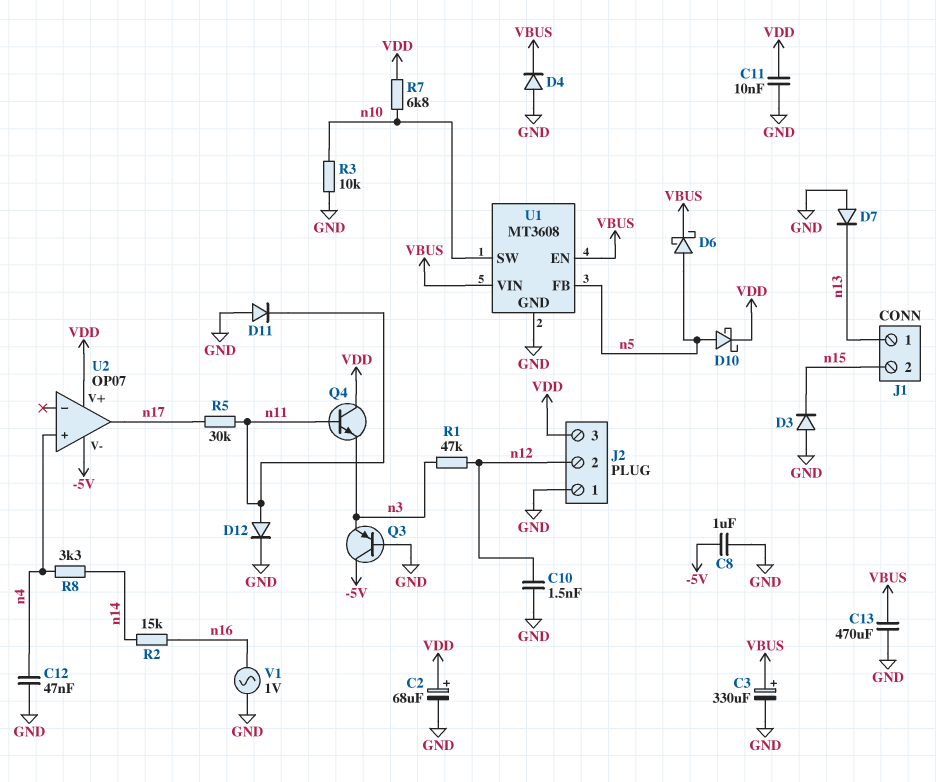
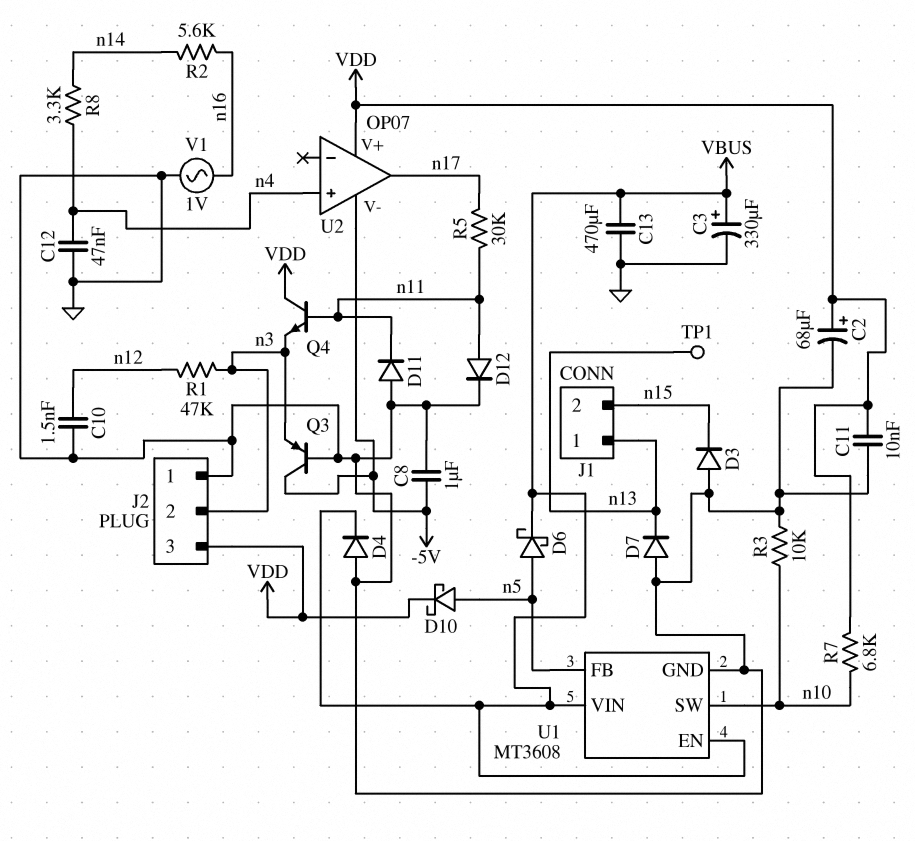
J2 pin 2: n12 -> n3
R2: 15k (n14, n16) -> 5.6k (n14, n16)
TP1: none -> test point (n13)

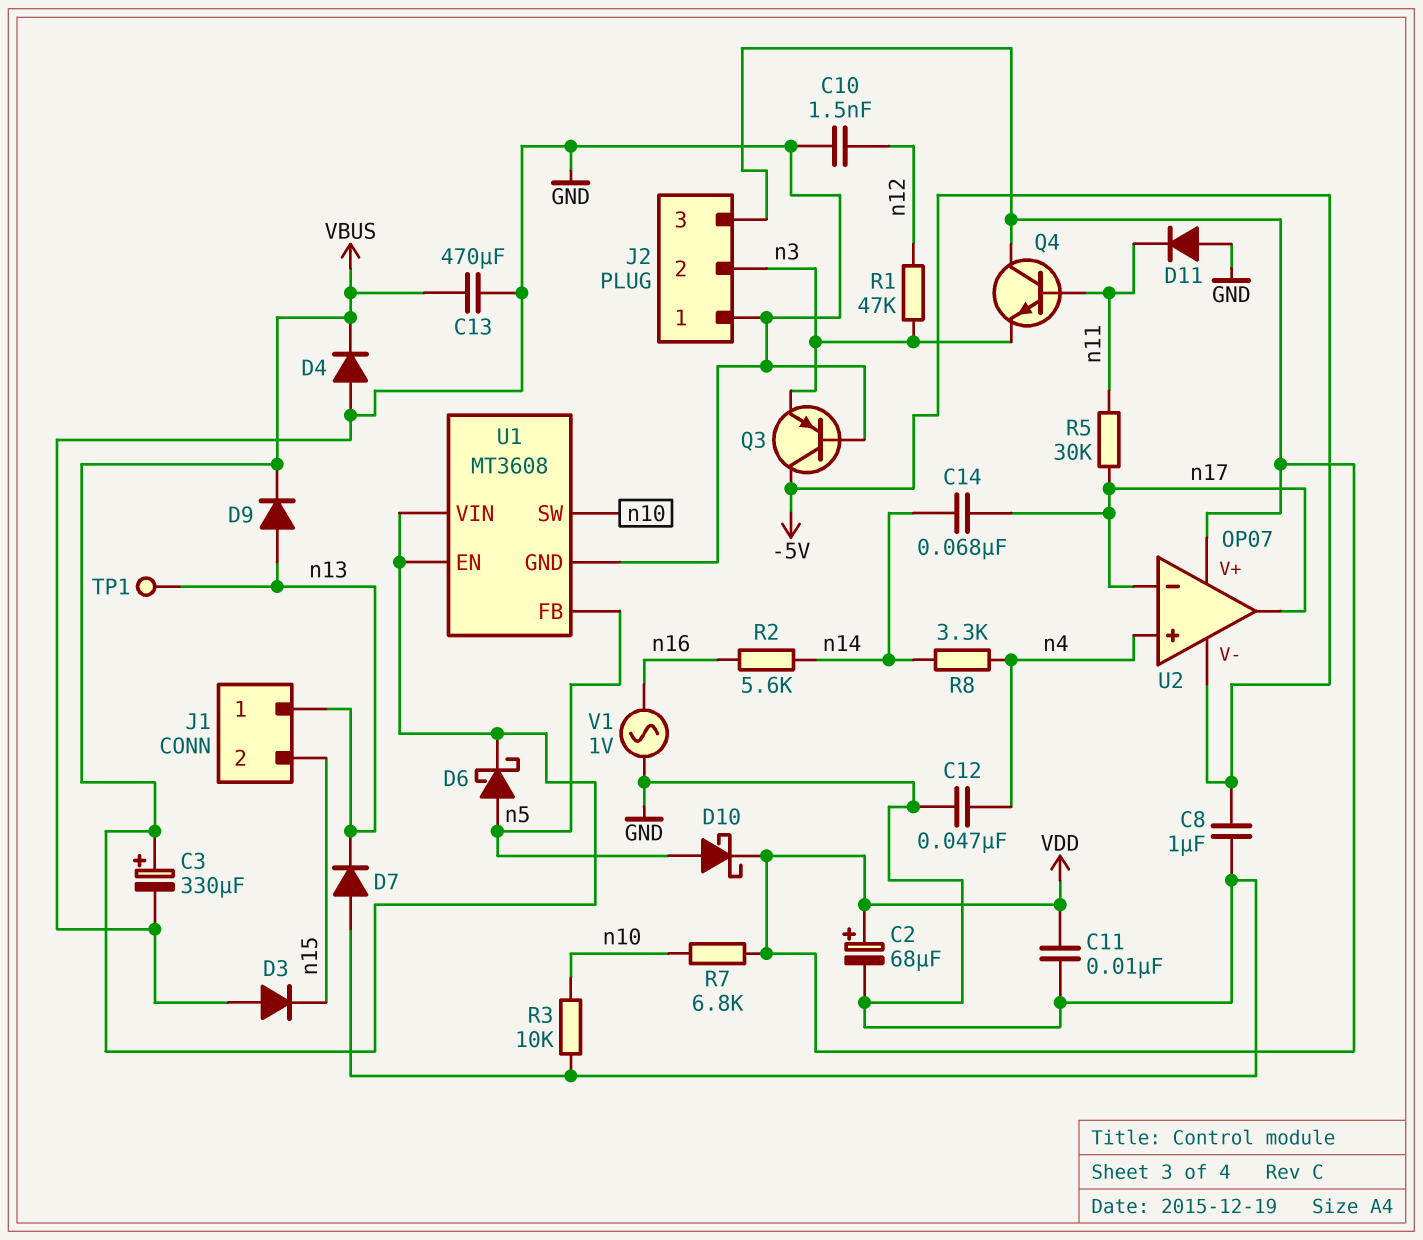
C14: none -> 68nF (n14, n17)
D9: none -> diode (A n13, K VBUS)
D12: diode (A n11, K GND) -> none
U2 pin in-: none -> n17

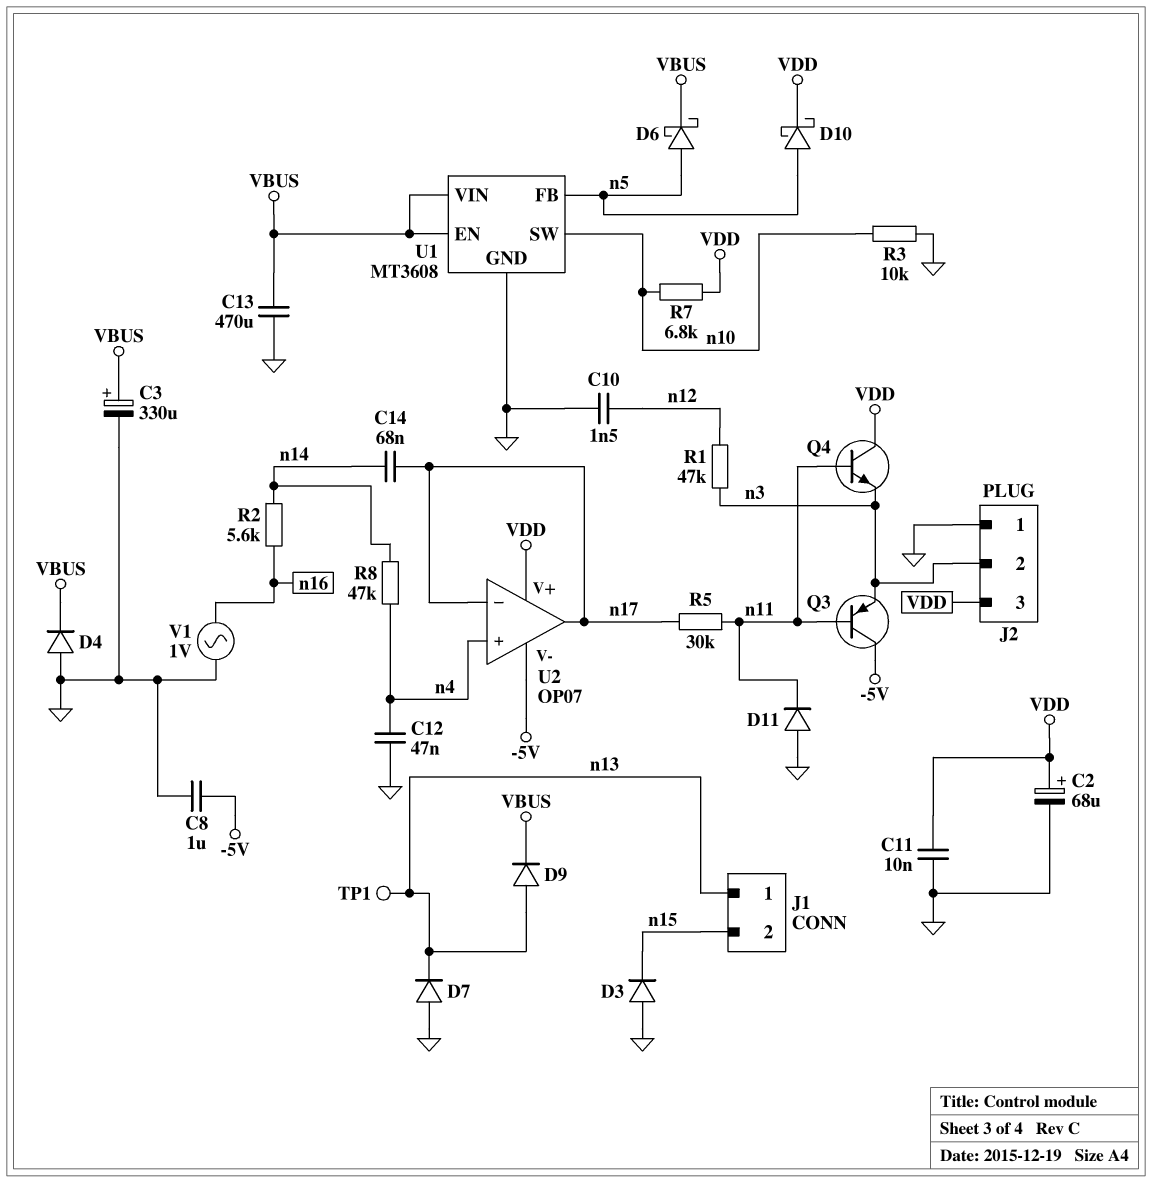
Q3: PNP (B GND, C -5V, E n3) -> PNP (B n11, C -5V, E n3)
R8: 3.3k (n4, n14) -> 47k (n4, n14)

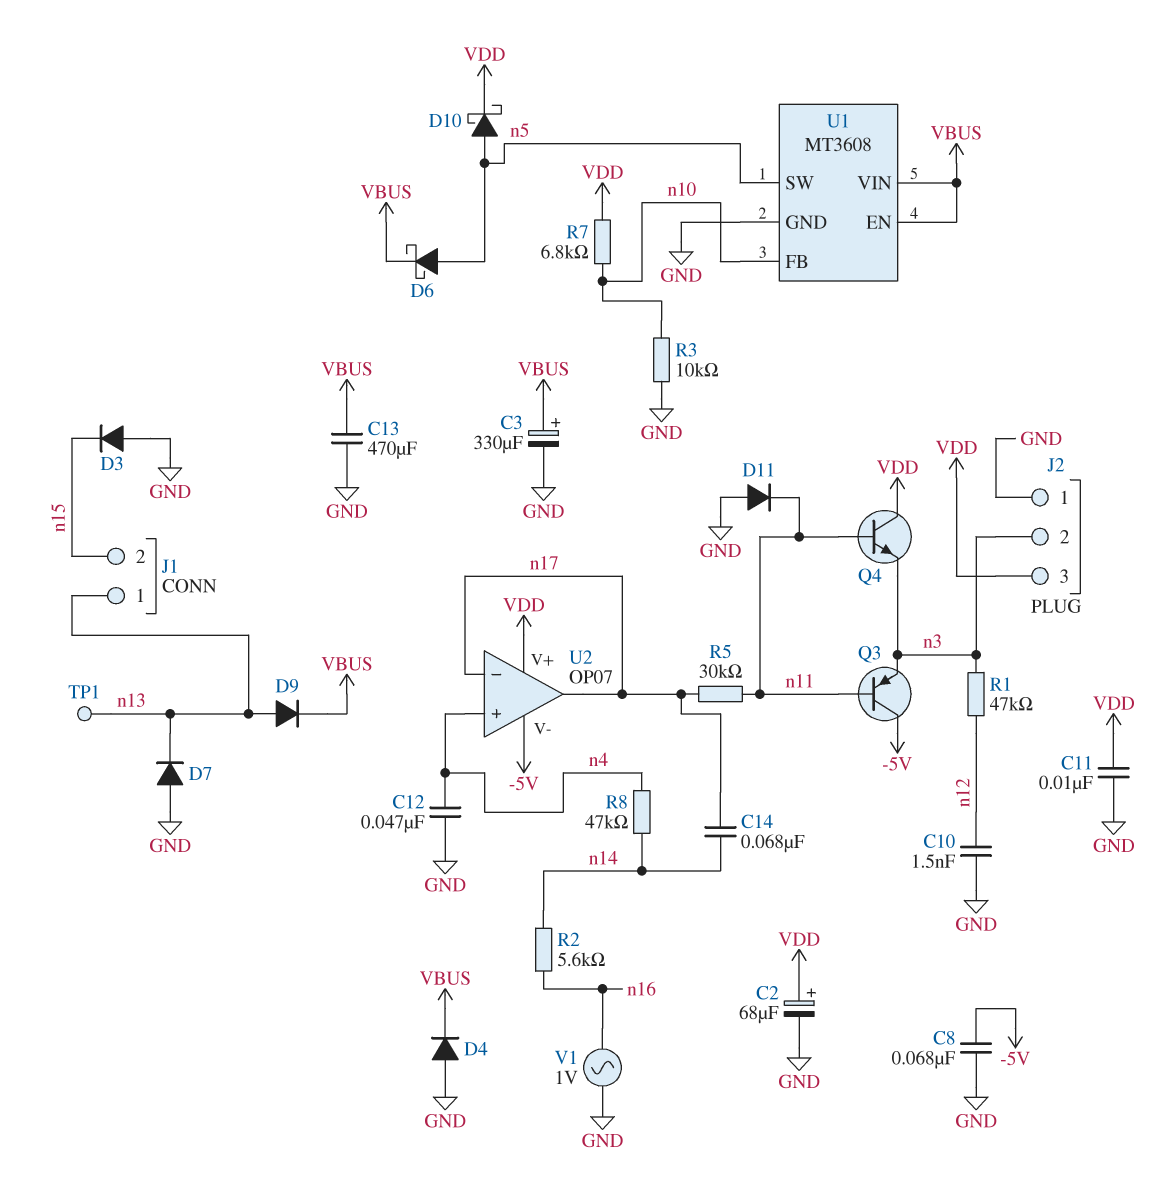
C8: 1uF (-5V, GND) -> 68nF (-5V, GND)
U1 pin FB: n5 -> n10
U1 pin SW: n10 -> n5

